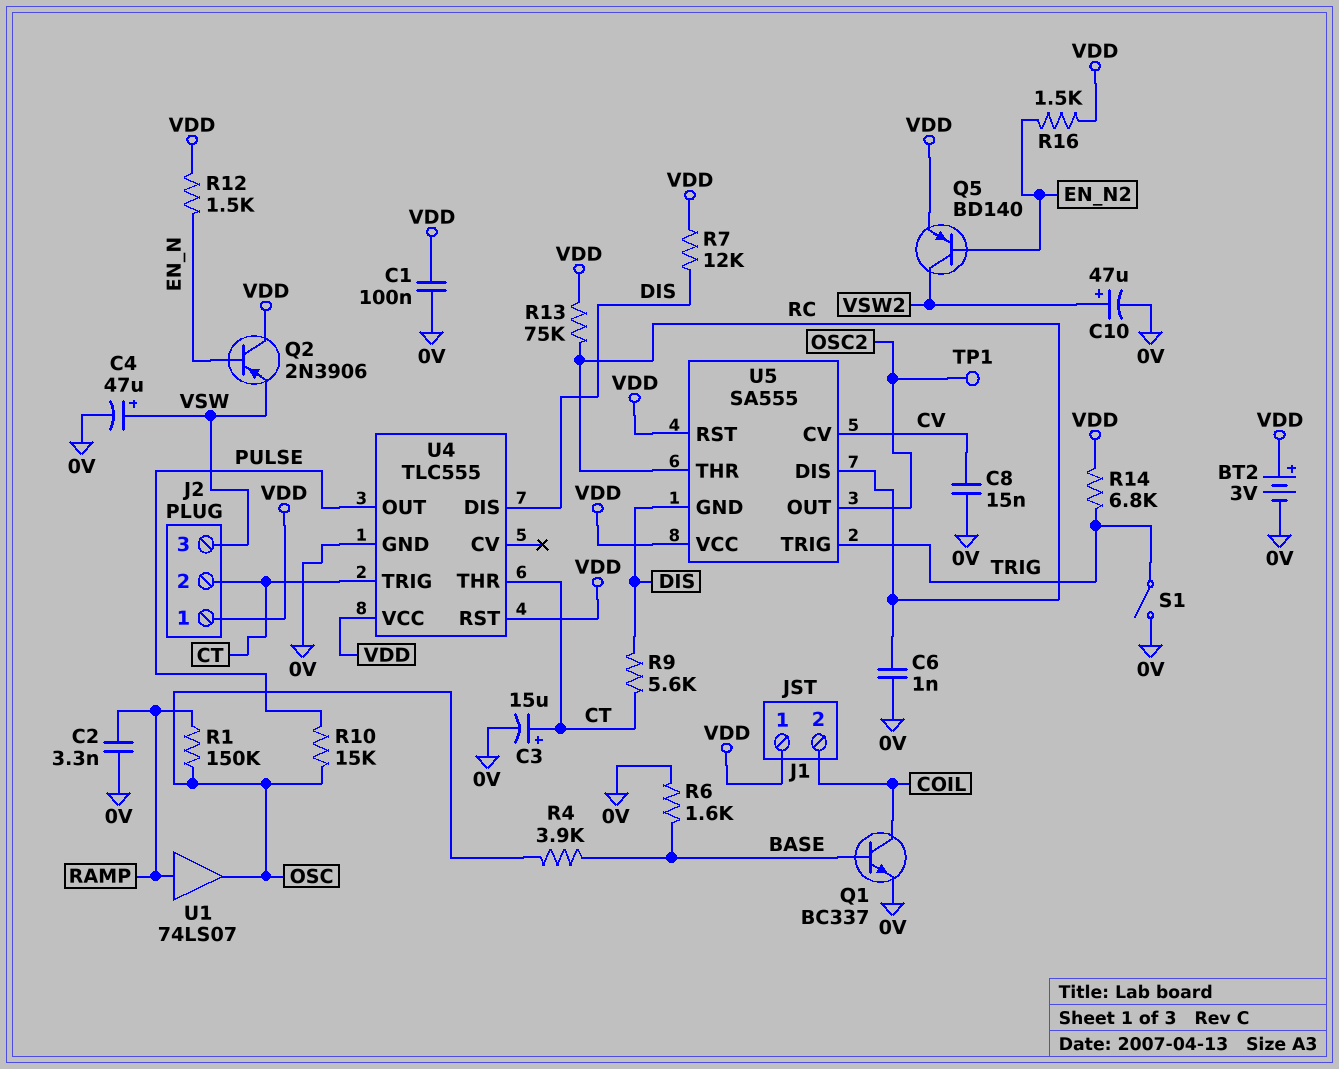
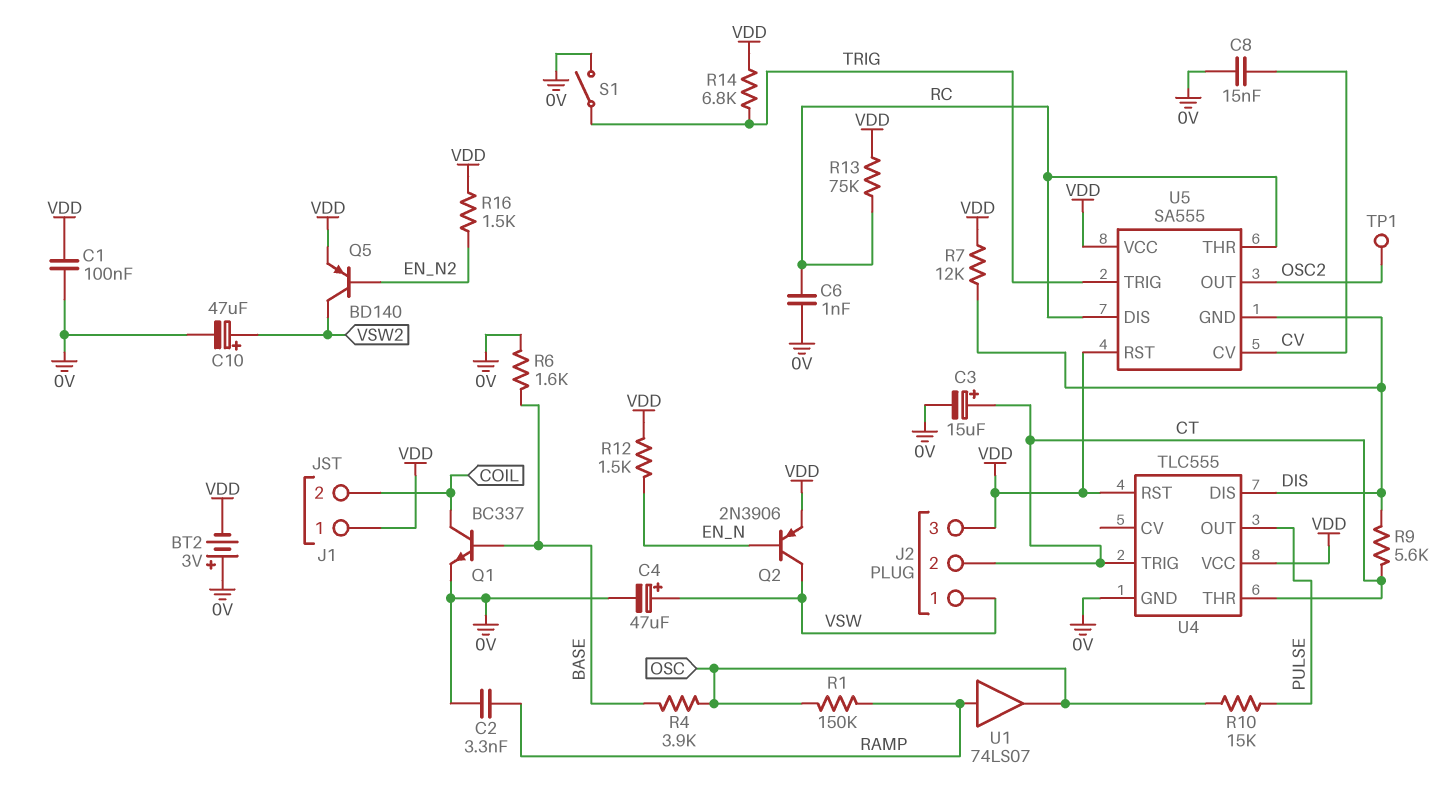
BT2: 3V (plus VDD, minus 0V) -> 3V (plus 0V, minus VDD)
J2 pin 1: VDD -> VSW
J2 pin 3: VSW -> VDD
Q2: PNP 2N3906 (B EN_N, C VDD, E VSW) -> PNP 2N3906 (B EN_N, C VSW, E VDD)

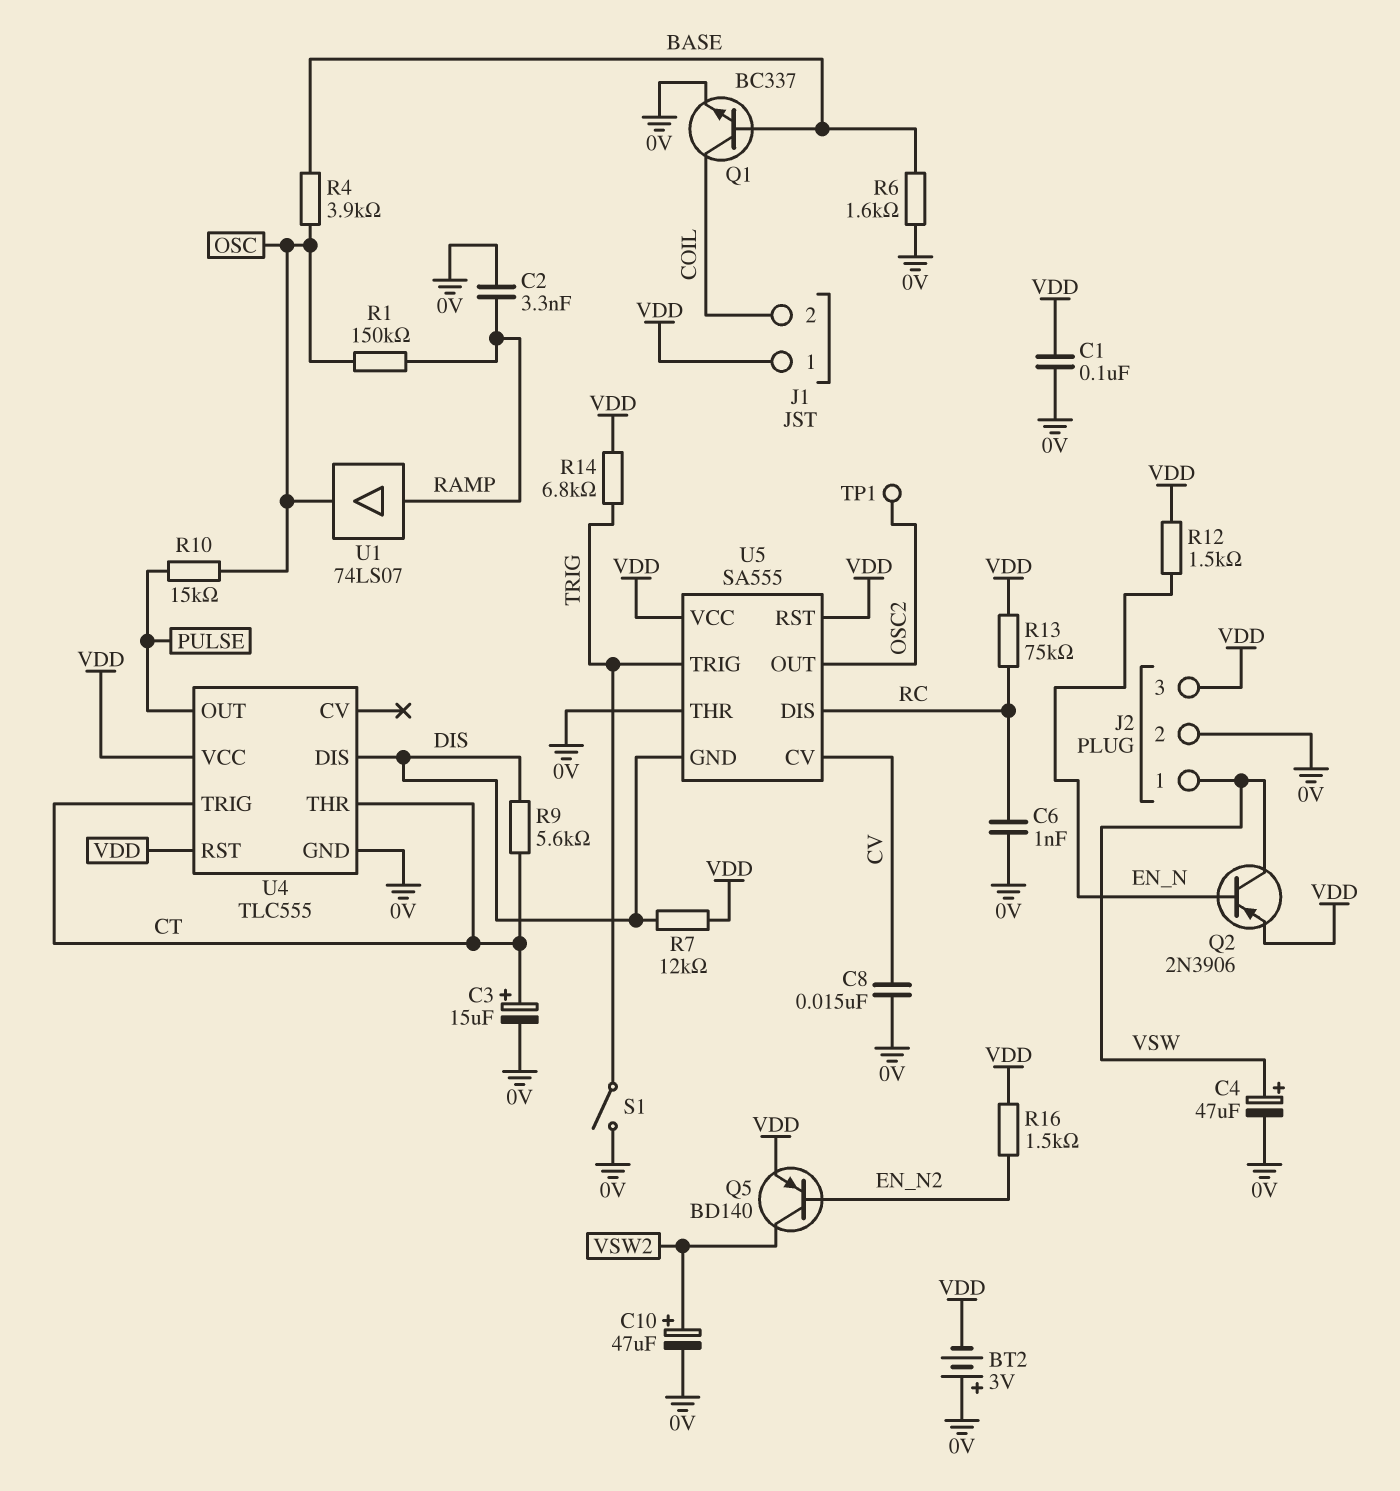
J2 pin 2: CT -> 0V
U5 pin THR: RC -> 0V

